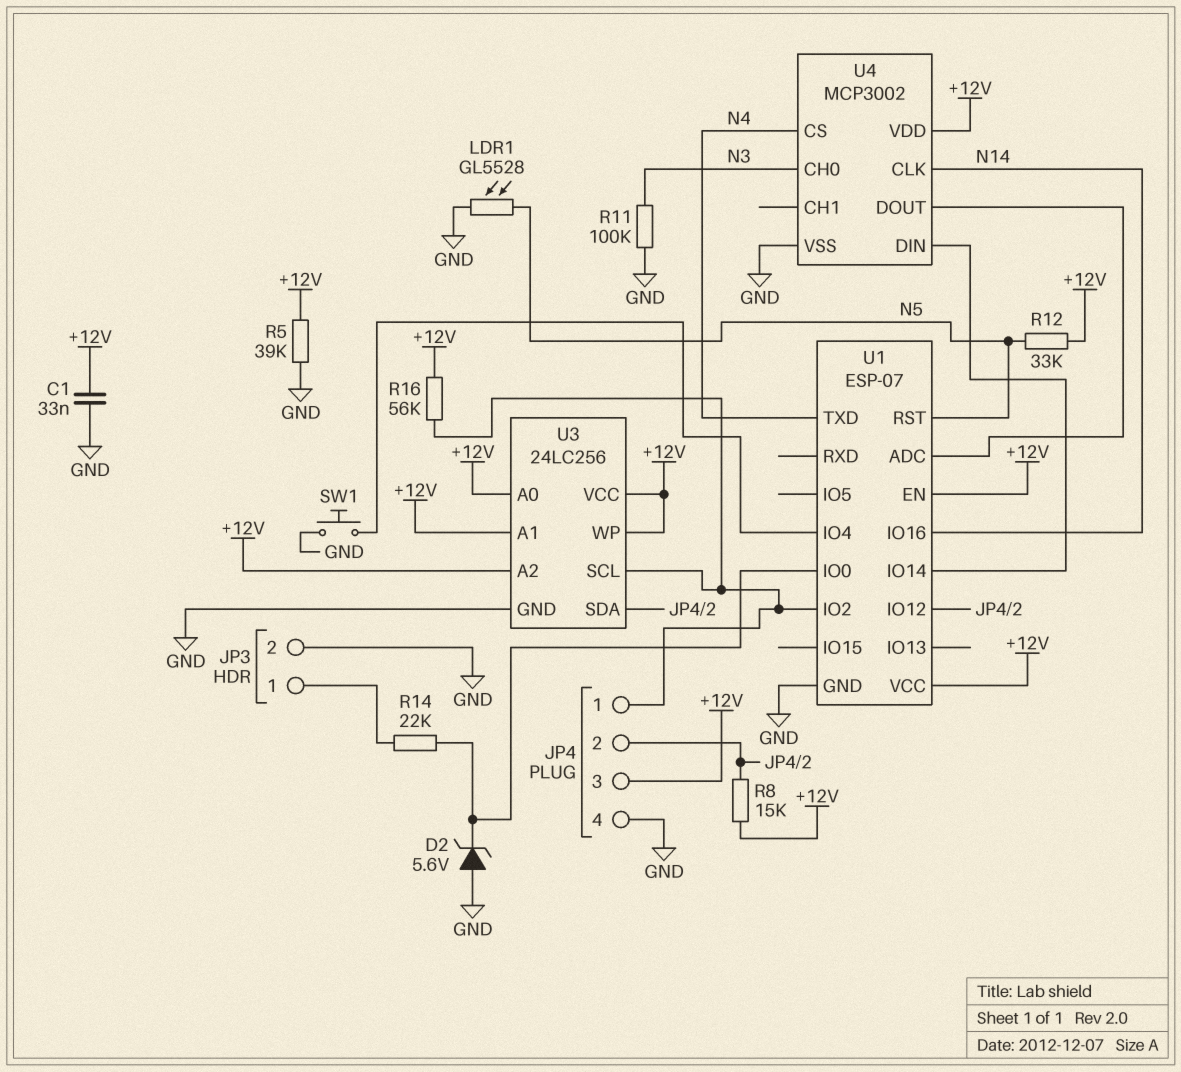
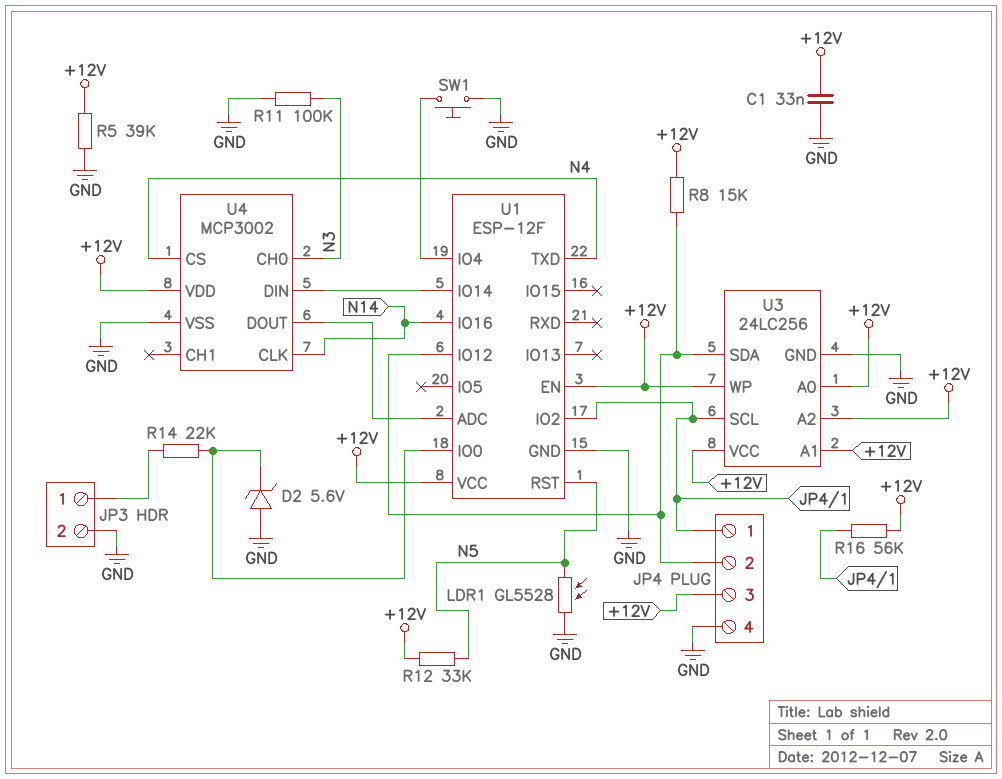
U1: ESP-07 -> ESP-12F

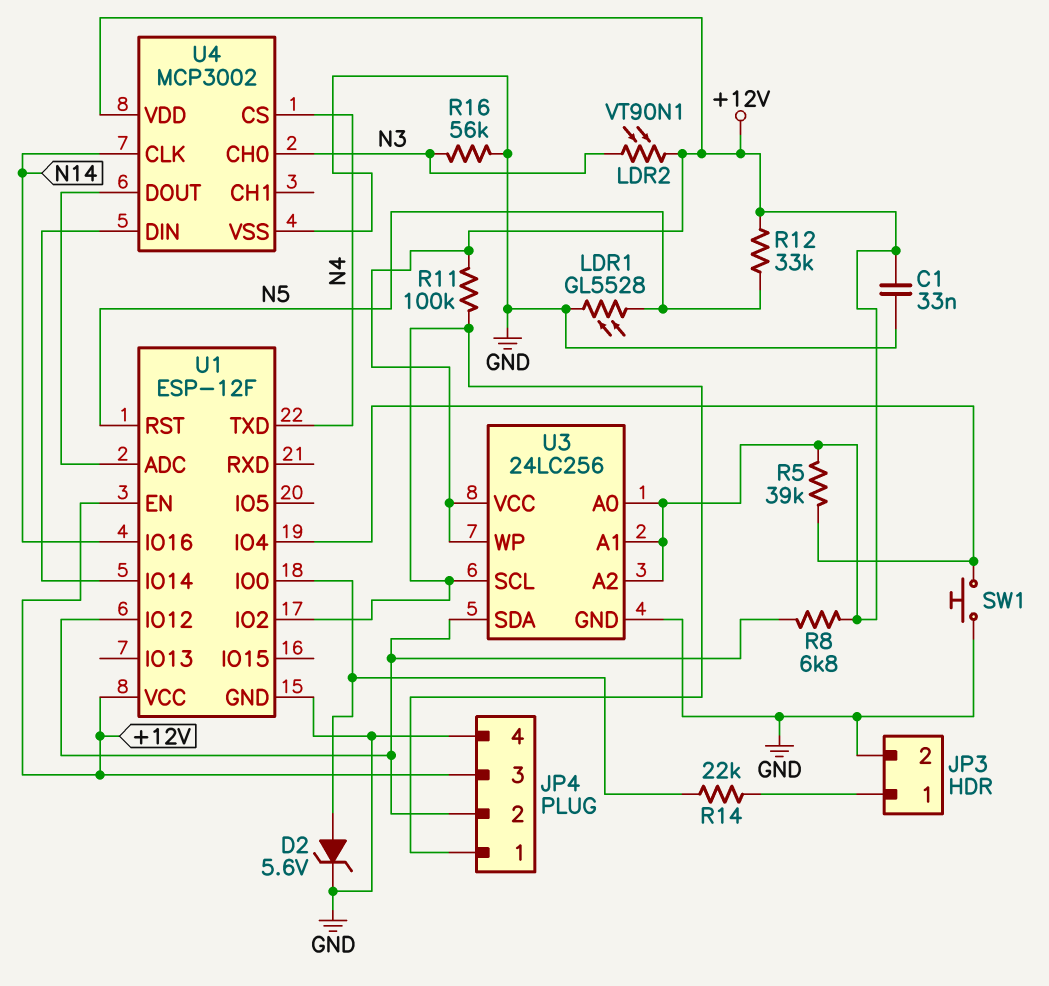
D2: zener 5.6V (A GND, K U1/IO0) -> zener 5.6V (A U1/IO0, K GND)
LDR2: none -> VT90N1 (+12V, N3)
R5: 39k (+12V, GND) -> 39k (+12V, U1/IO4)
R8: 15k (+12V, JP4/2) -> 6.8k (+12V, JP4/2)
R11: 100k (GND, N3) -> 100k (+12V, JP4/1)
R16: 56k (+12V, JP4/1) -> 56k (GND, N3)

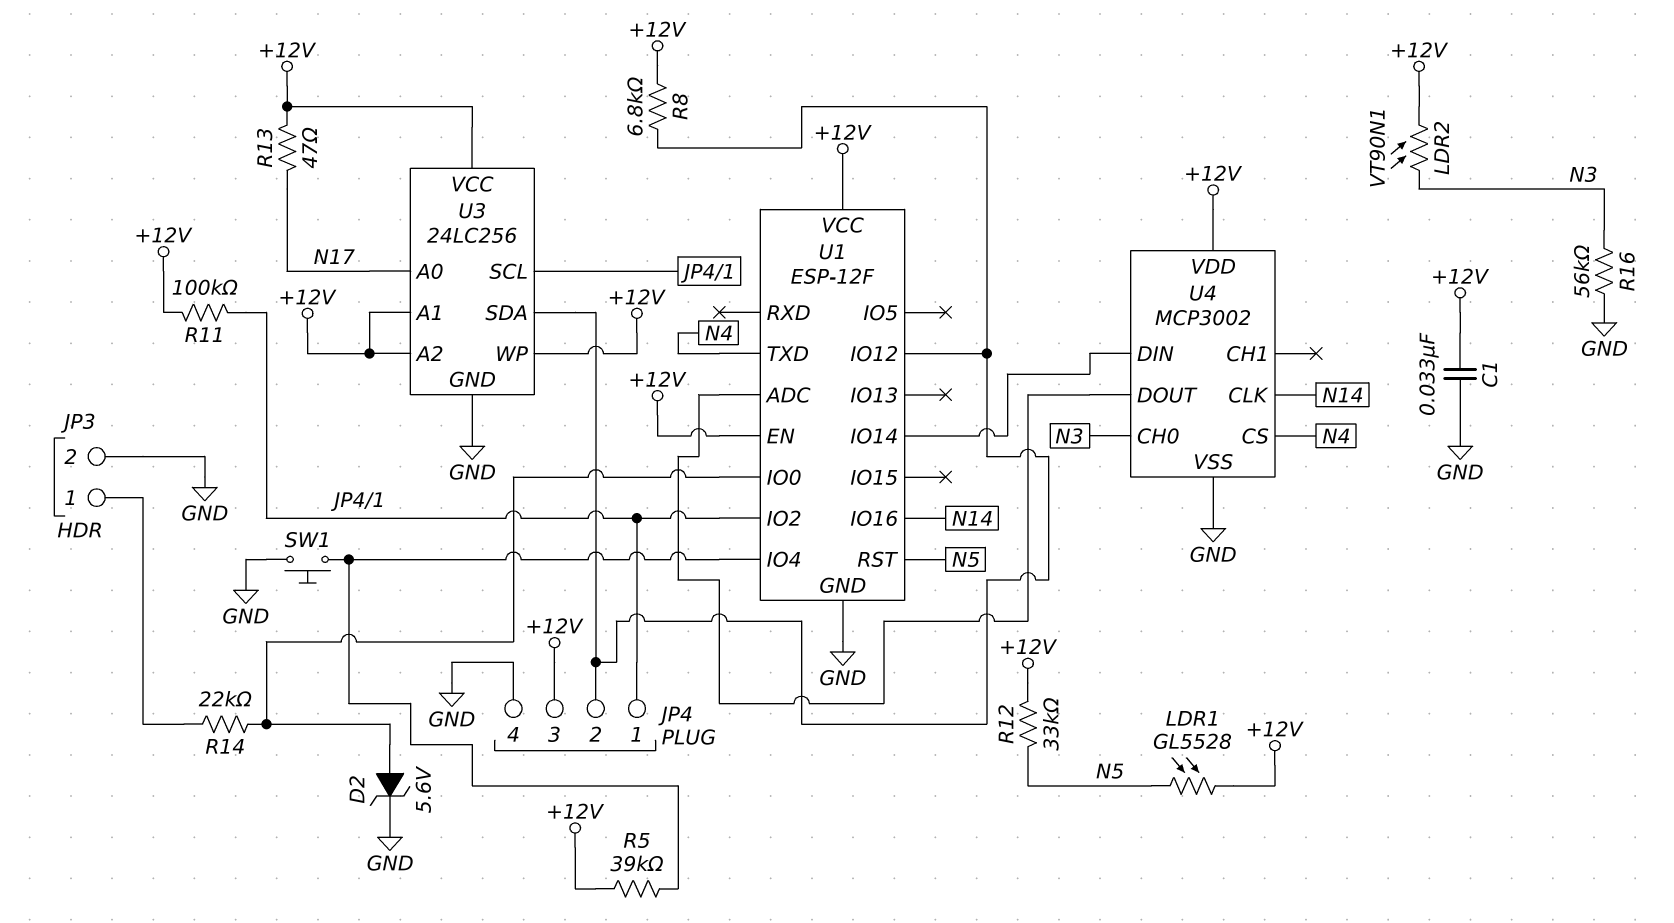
LDR1: GL5528 (GND, N5) -> GL5528 (+12V, N5)
R13: none -> 47 (+12V, N17)
U3 pin A0: +12V -> N17

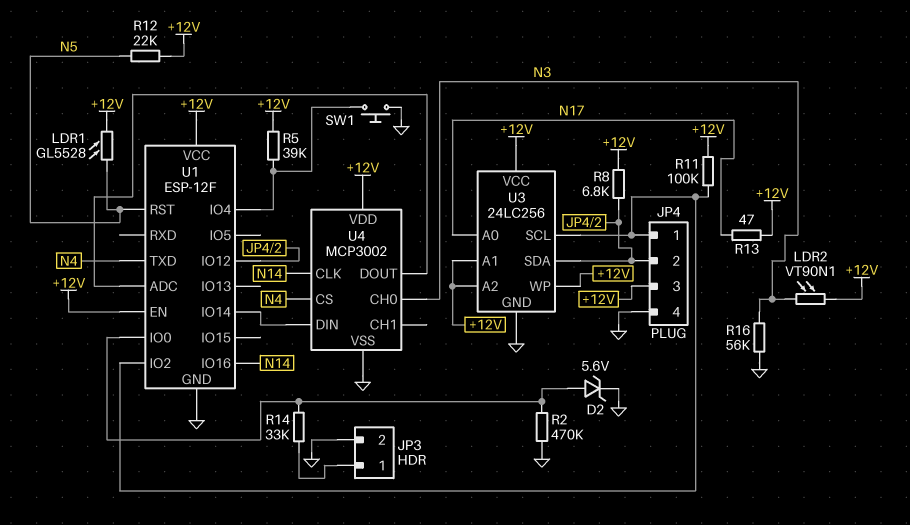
C1: 33nF (+12V, GND) -> none
R2: none -> 470k (GND, U1/IO0)
R12: 33k (+12V, N5) -> 22k (+12V, N5)
R14: 22k (JP3/1, U1/IO0) -> 33k (JP3/1, U1/IO0)

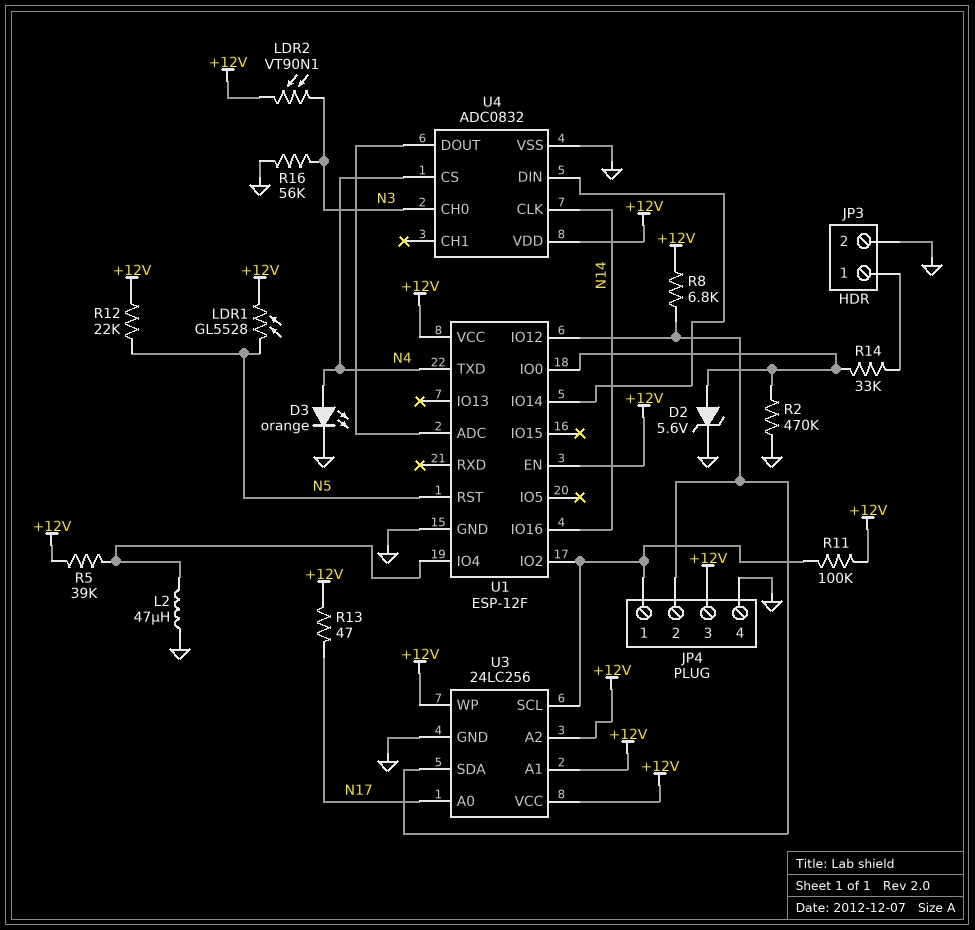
D3: none -> LED orange (A N4, K GND)
L2: none -> 47uH (GND, U1/IO4)
SW1: button (GND, U1/IO4) -> none
U4: MCP3002 -> ADC0832

